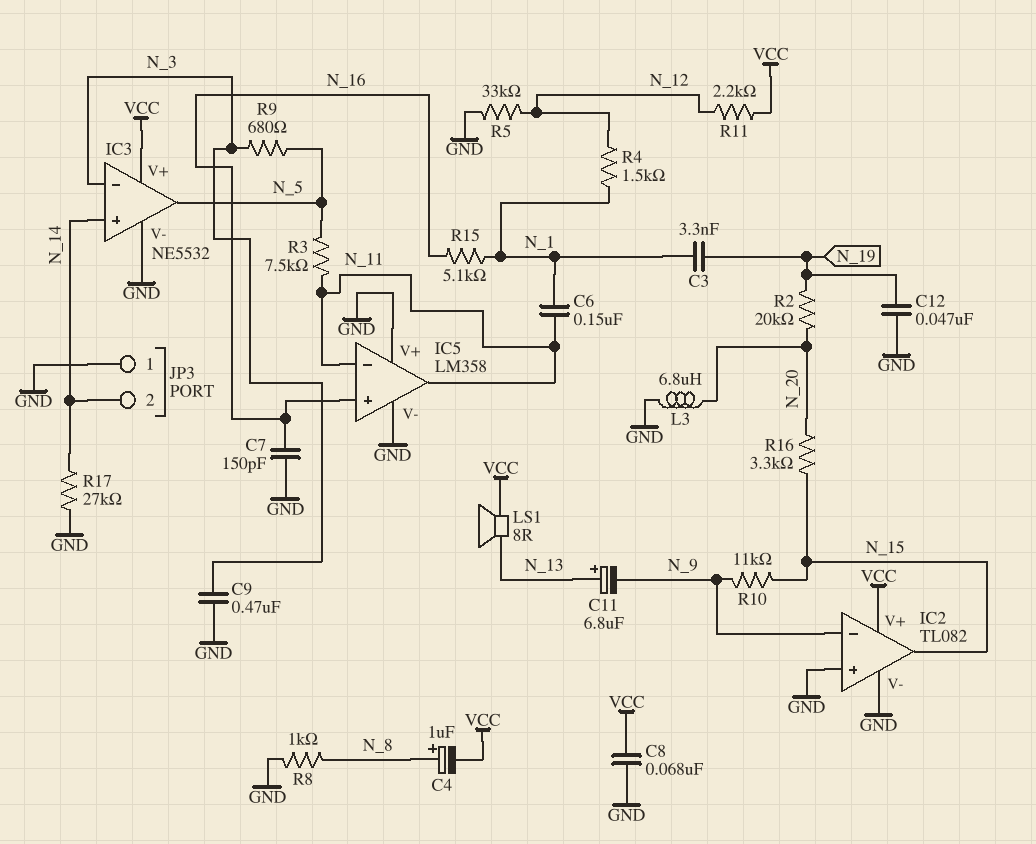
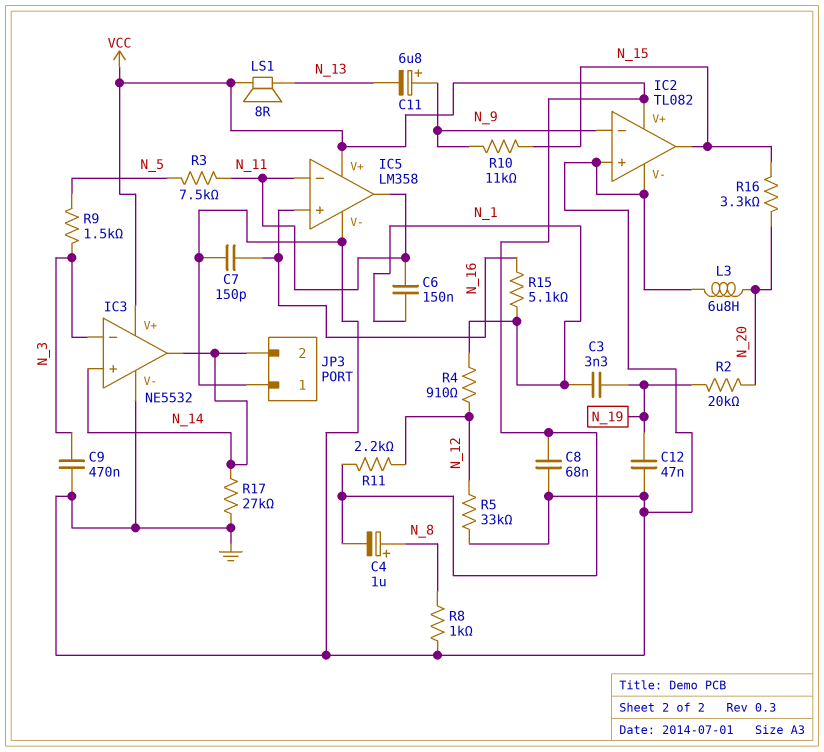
C11: 6.8uF (plus N_13, minus N_9) -> 6.8uF (plus N_9, minus N_13)
IC3 pin out: N_5 -> N_14
IC5 pin V+: GND -> VCC
R4: 1.5k (N_1, N_12) -> 910 (N_1, N_12)
R9: 680 (N_3, N_5) -> 1.5k (N_3, N_5)

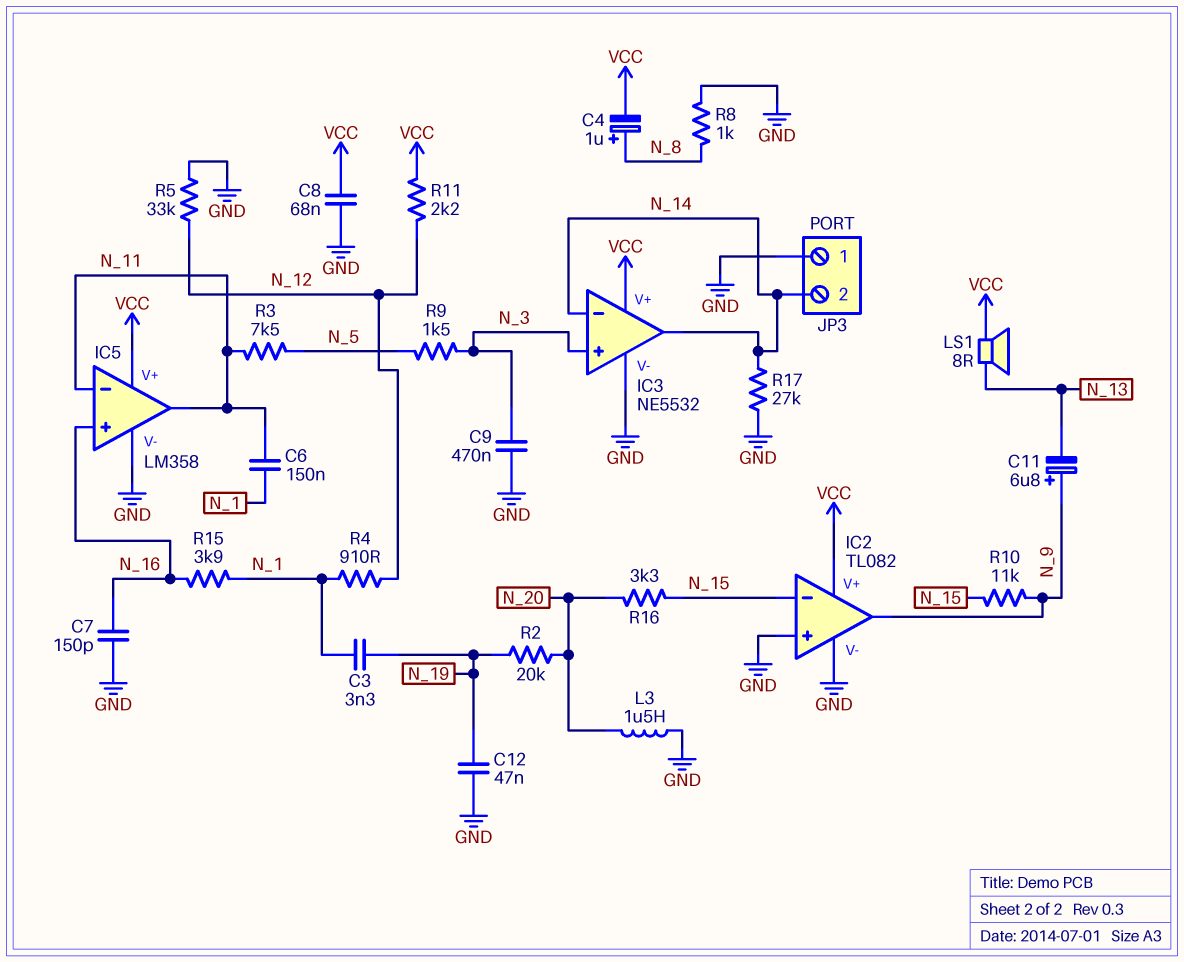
IC2 pin in-: N_9 -> N_15
IC2 pin out: N_15 -> N_9
IC3 pin in+: N_14 -> N_3
IC3 pin in-: N_3 -> N_14
L3: 6.8uH (GND, N_20) -> 1.5uH (GND, N_20)
R15: 5.1k (N_1, N_16) -> 3.9k (N_1, N_16)

